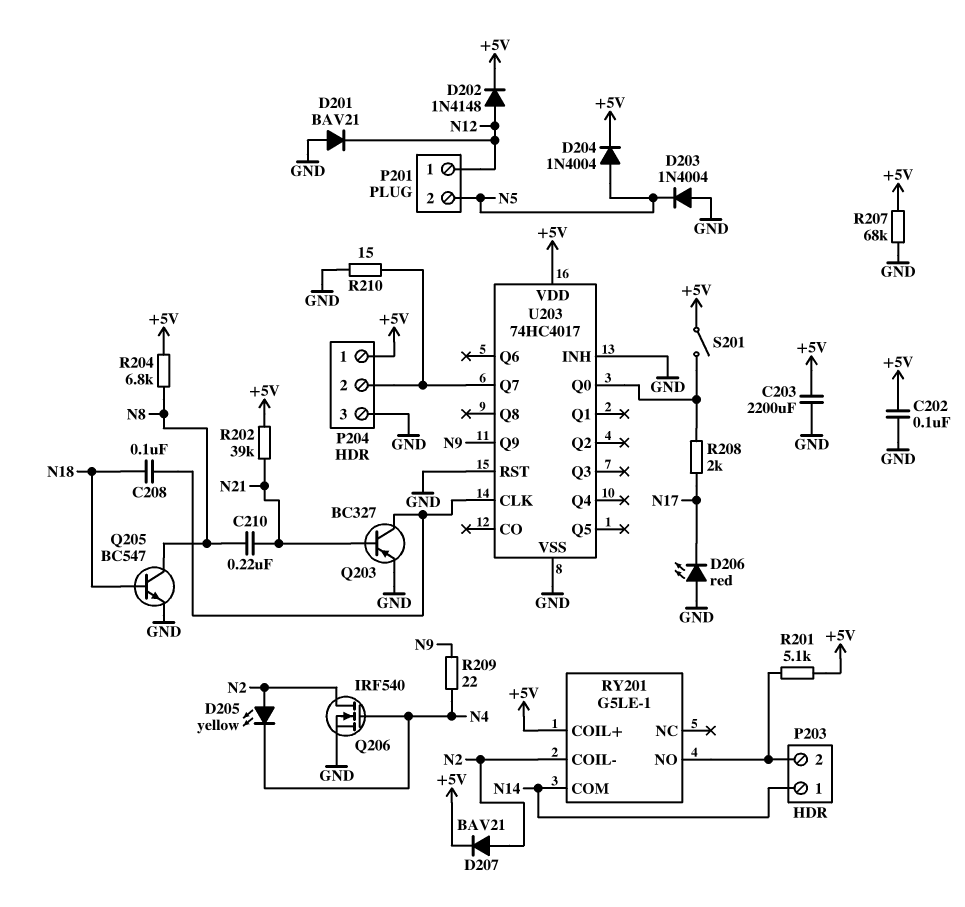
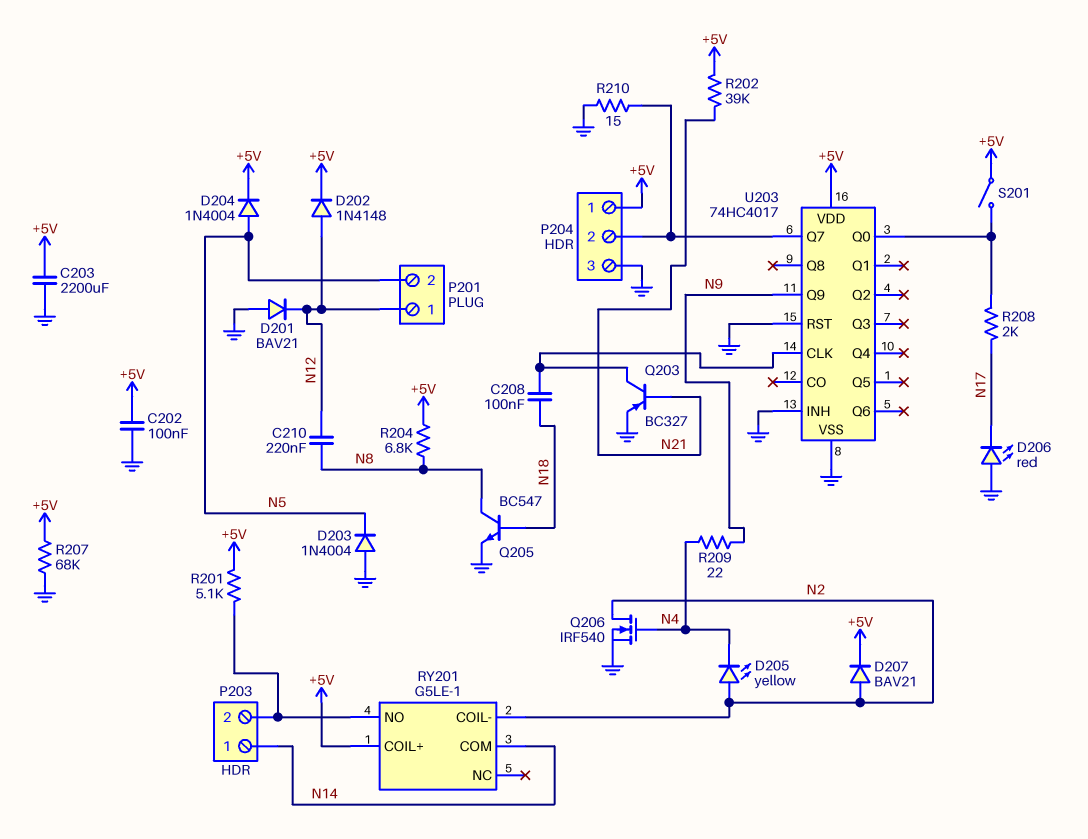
C210: 220nF (N8, N21) -> 220nF (N8, N12)

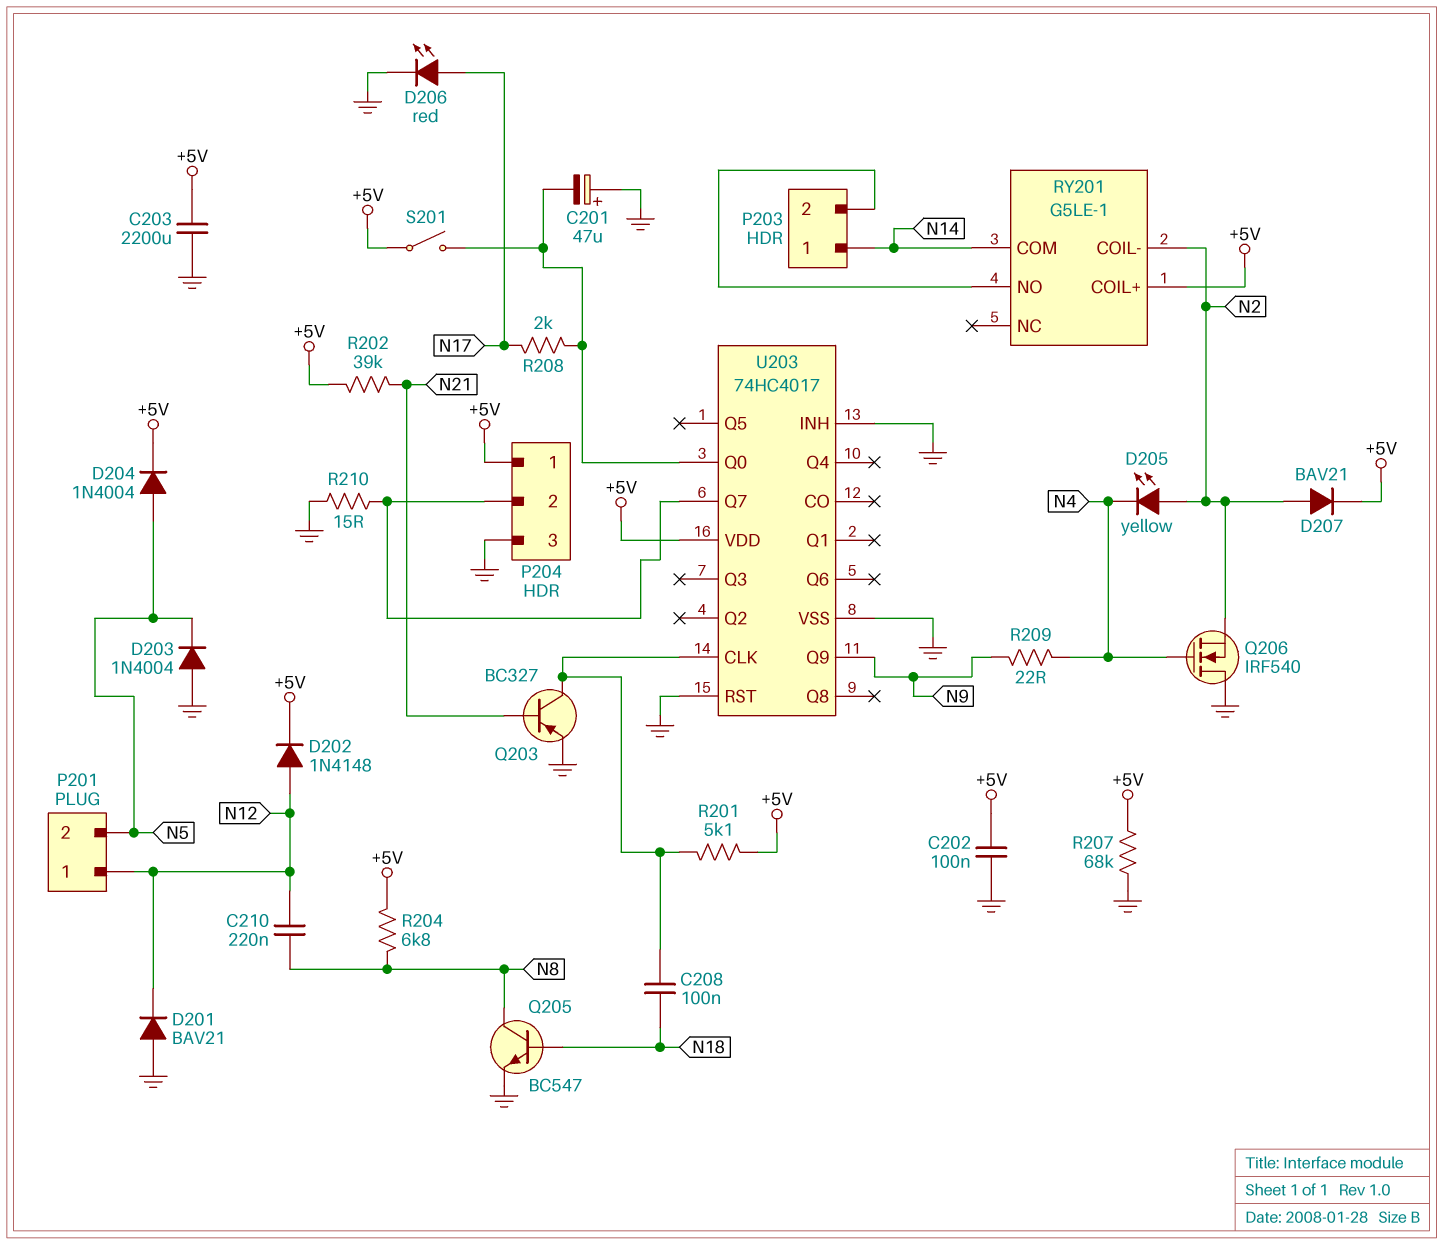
C201: none -> 47uF (plus GND, minus U203/Q0)
D206: LED red (A GND, K N17) -> LED red (A N17, K GND)
Q206: NMOS IRF540 (G N4, D N2, S GND) -> NMOS IRF540 (G N4, D GND, S N2)
R201: 5.1k (+5V, P203/2) -> 5.1k (+5V, U203/CLK)

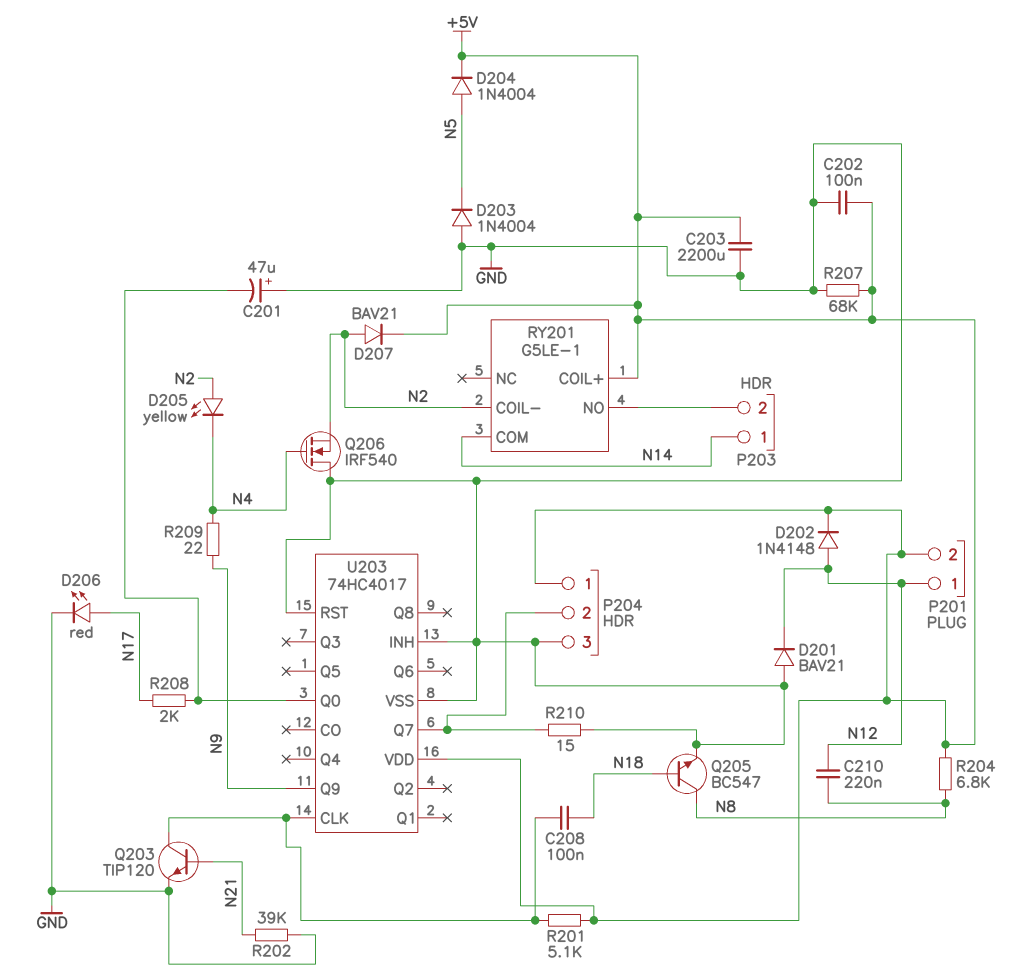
P201 pin 2: N5 -> +5V
Q203: PNP BC327 (B N21, C U203/CLK, E GND) -> NPN TIP120 (B N21, C U203/CLK, E GND)
R202: 39k (+5V, N21) -> 39k (GND, N21)
S201: switch (+5V, U203/Q0) -> none

